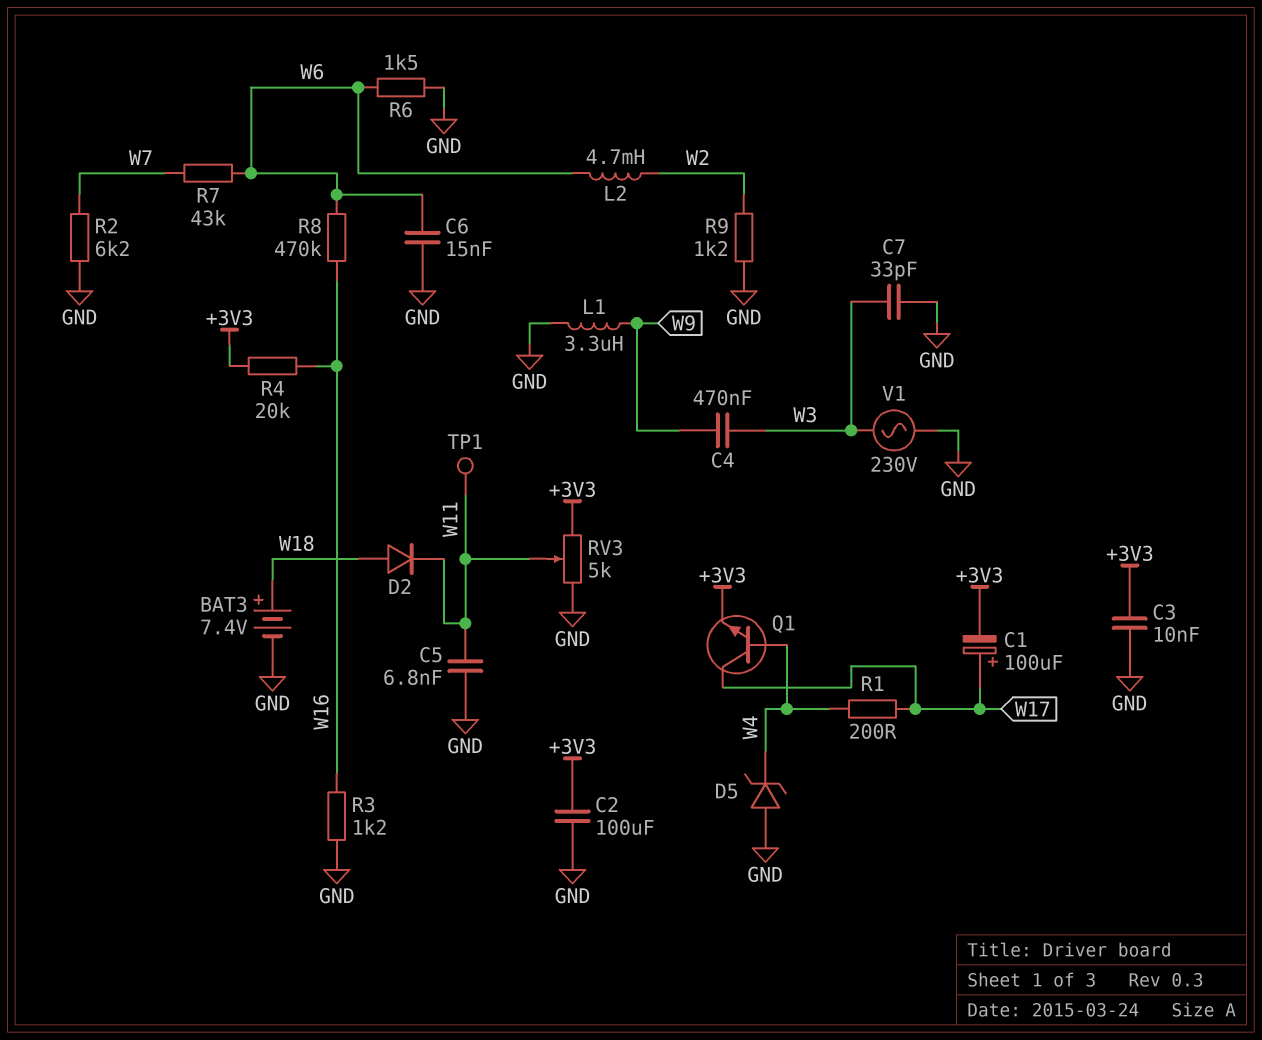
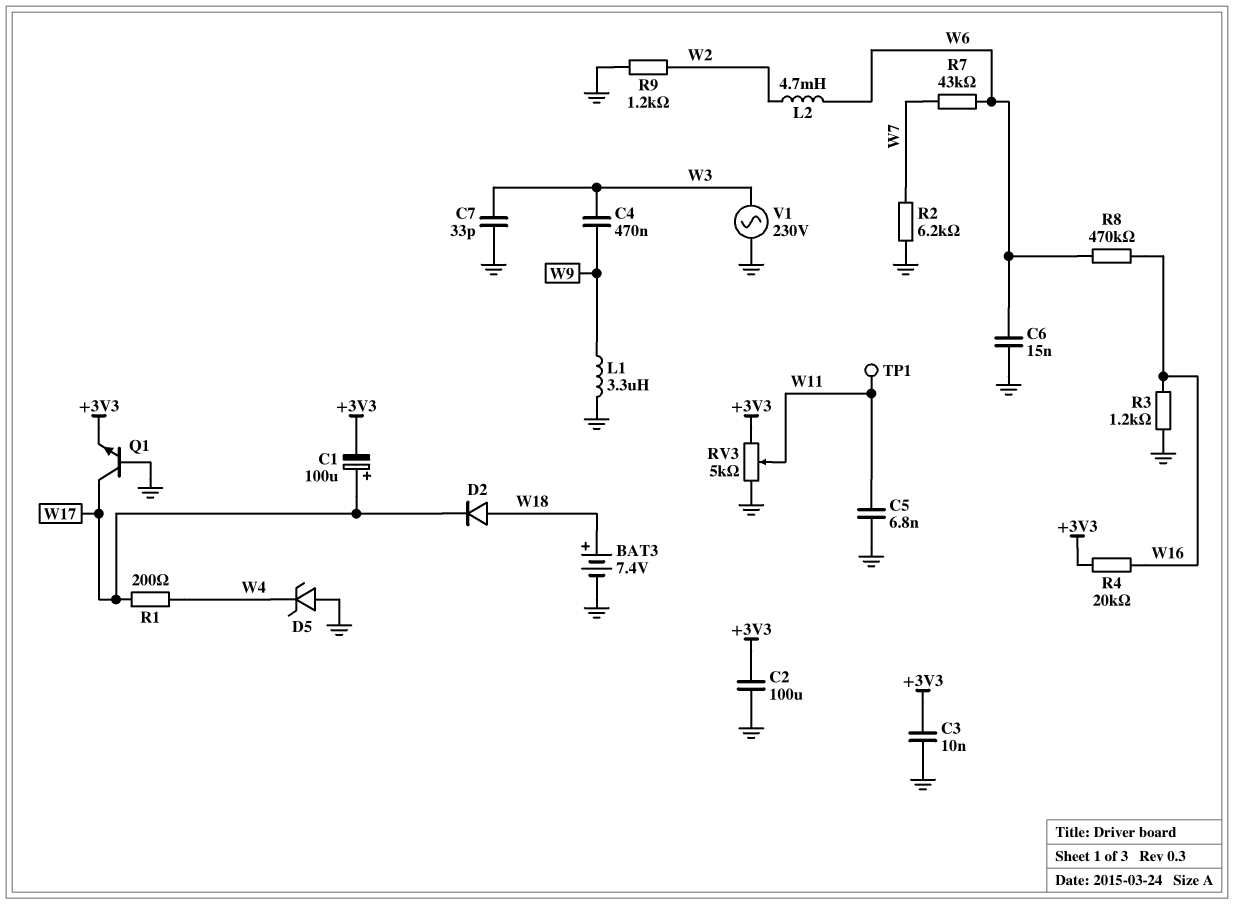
D2: diode (A W18, K W11) -> diode (A W18, K W17)
Q1: NPN (B W4, C W17, E +3V3) -> NPN (B GND, C W17, E +3V3)
R6: 1.5k (GND, W6) -> none

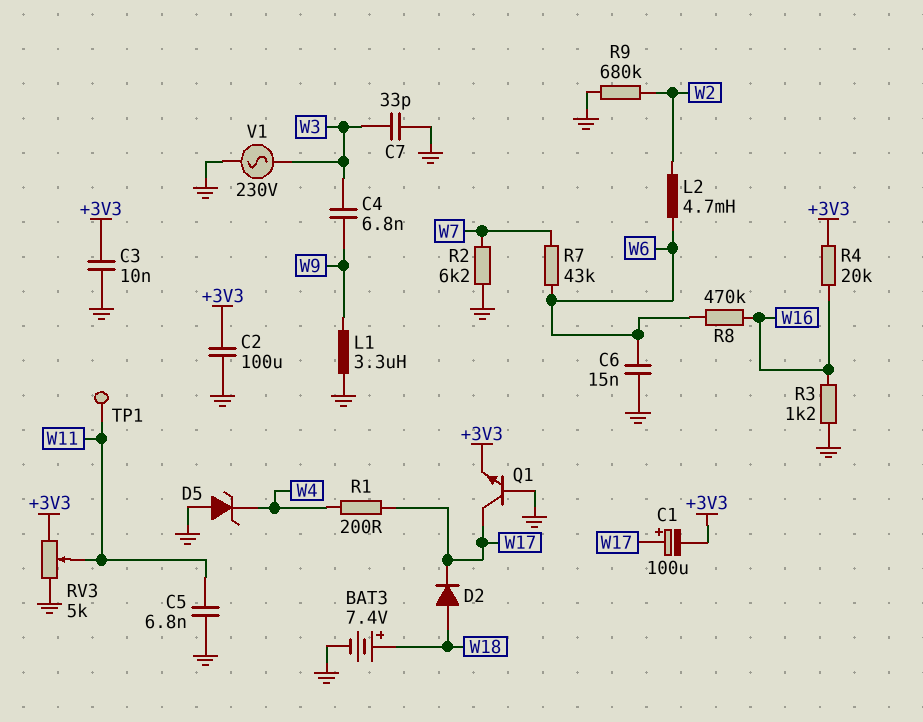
C4: 470nF (W3, W9) -> 6.8nF (W3, W9)
R9: 1.2k (GND, W2) -> 680k (GND, W2)

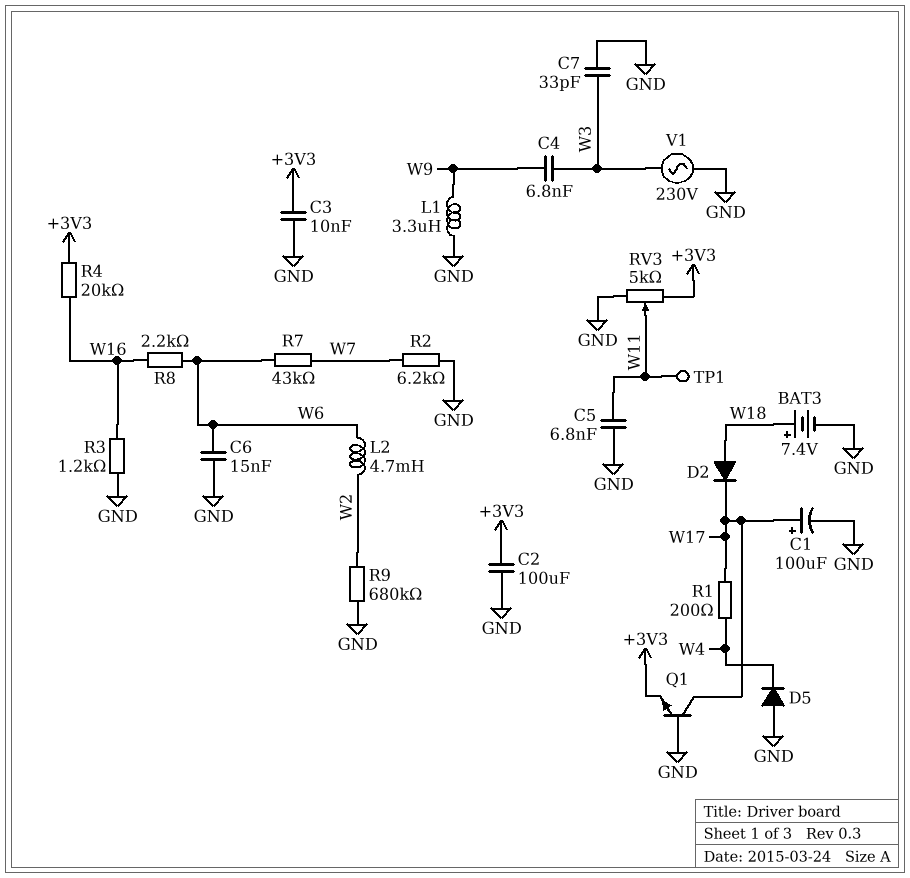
C1: 100uF (plus W17, minus +3V3) -> 100uF (plus W17, minus GND)
D5: zener (A GND, K W4) -> diode (A GND, K W4)
R8: 470k (W6, W16) -> 2.2k (W6, W16)

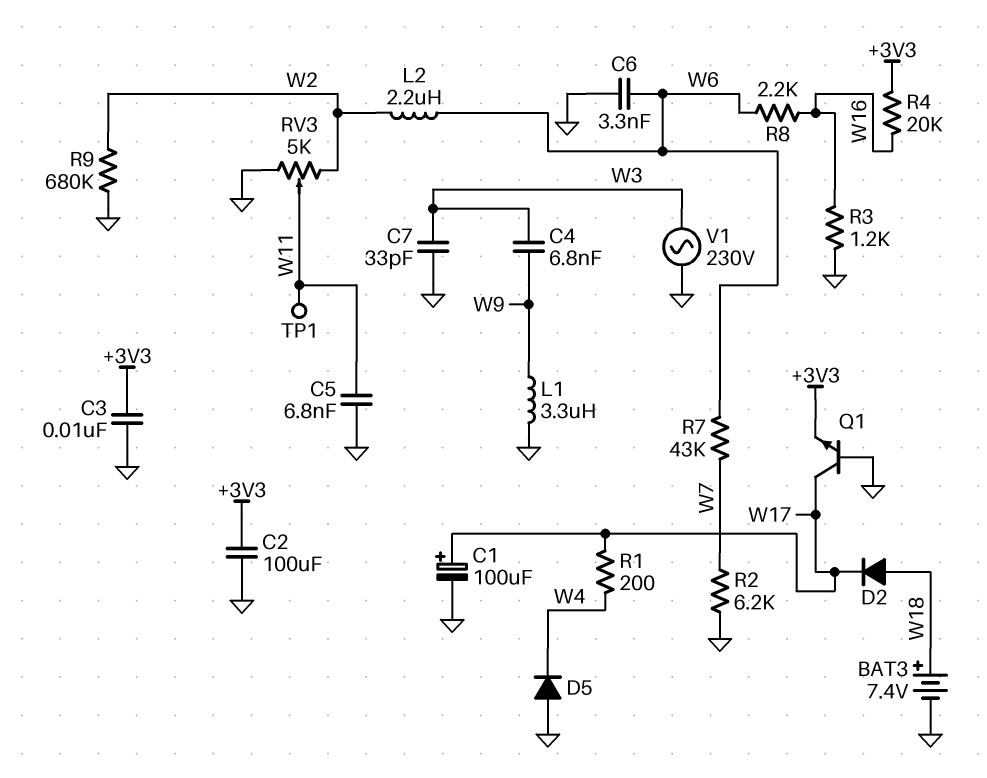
C6: 15nF (GND, W6) -> 3.3nF (GND, W6)
L2: 4.7mH (W2, W6) -> 2.2uH (W2, W6)
RV3: 5k (+3V3, GND, wiper W11) -> 5k (GND, W2, wiper W11)

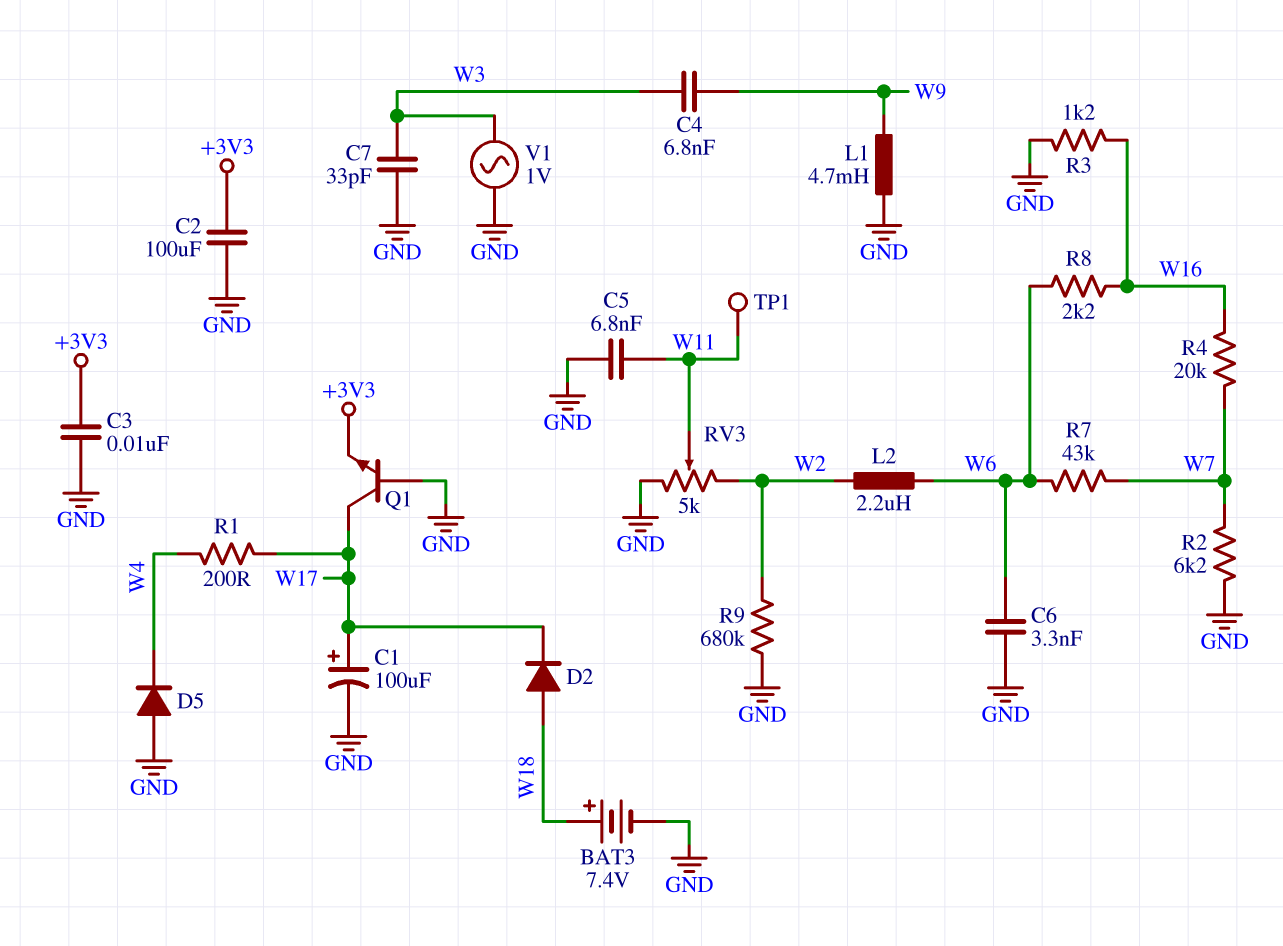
L1: 3.3uH (GND, W9) -> 4.7mH (GND, W9)
R4: 20k (+3V3, W16) -> 20k (W7, W16)
V1: AC 230V (GND, W3) -> AC 1V (GND, W3)

